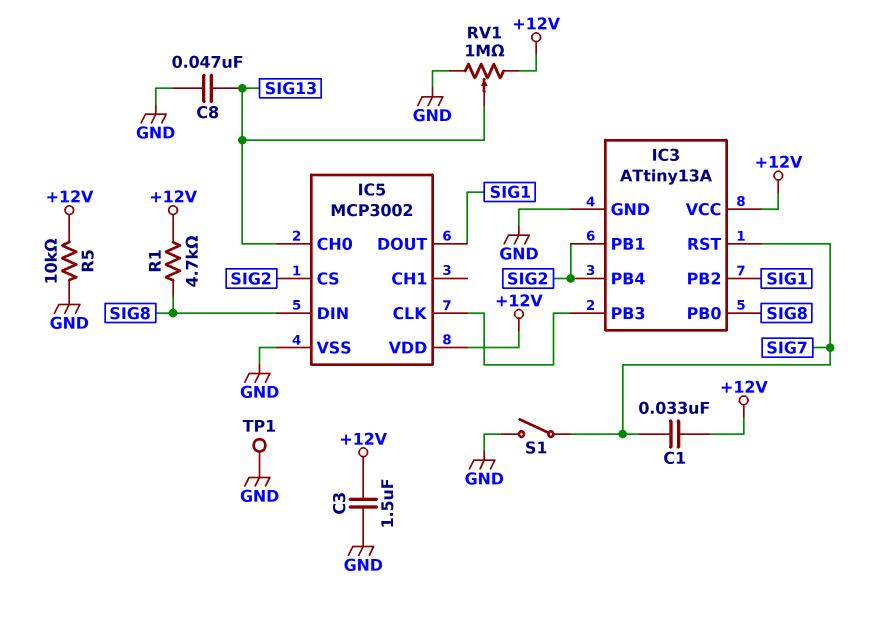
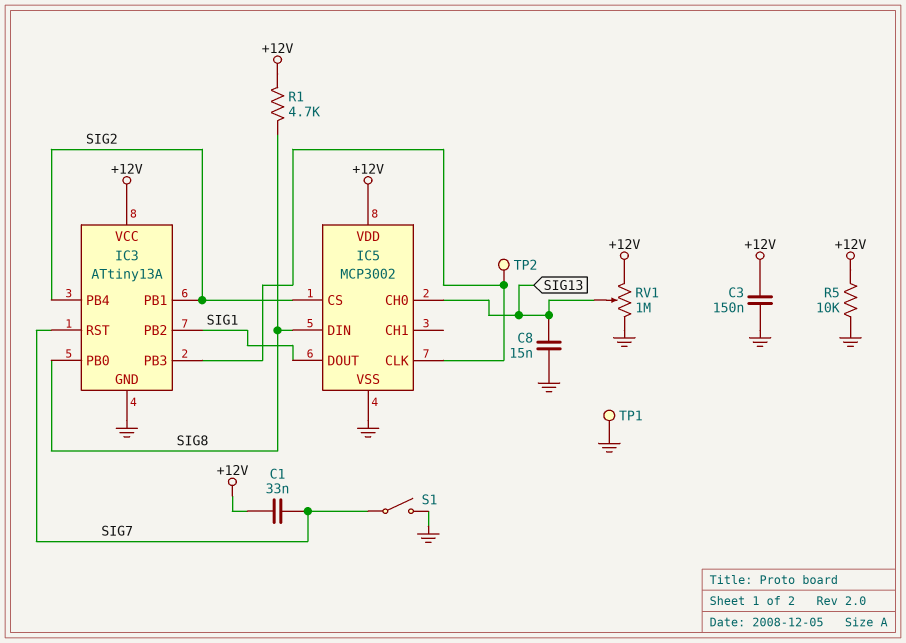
C3: 1.5uF (+12V, GND) -> 150nF (+12V, GND)
C8: 47nF (GND, SIG13) -> 15nF (GND, SIG13)
TP2: none -> test point (IC3/PB3)

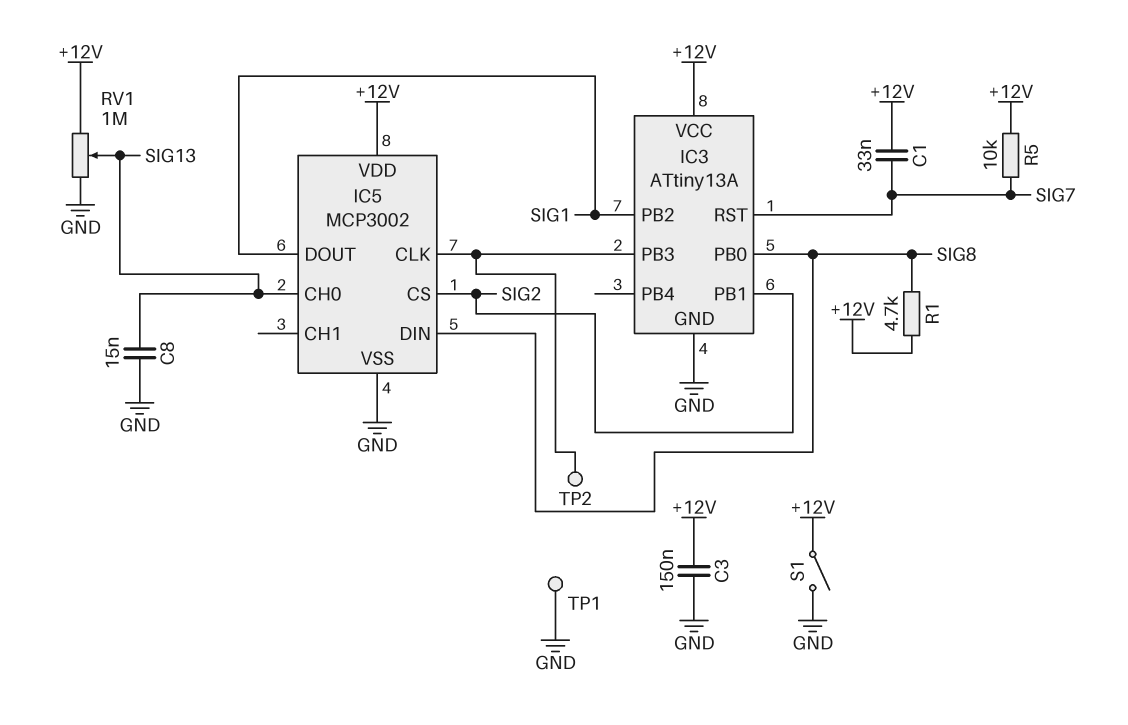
IC3 pin PB4: SIG2 -> none
R5: 10k (+12V, GND) -> 10k (+12V, SIG7)
S1: switch (GND, SIG7) -> switch (+12V, GND)

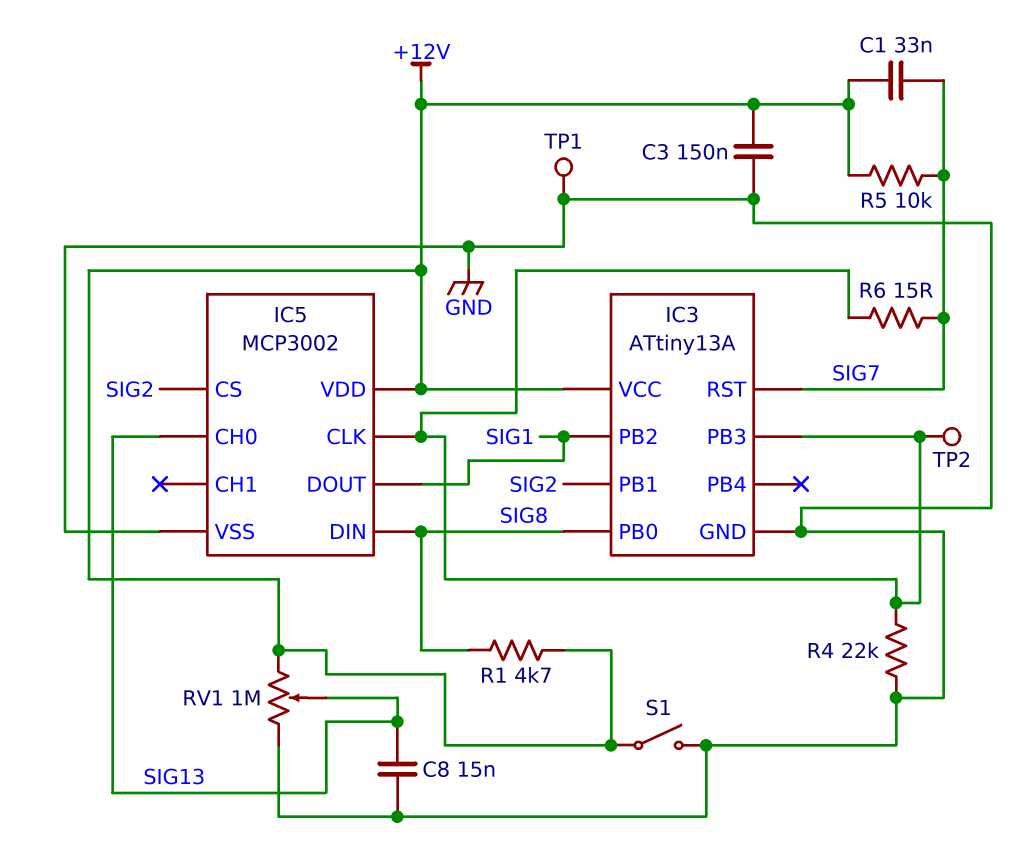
R4: none -> 22k (GND, IC3/PB3)
R6: none -> 15 (IC3/PB3, SIG7)

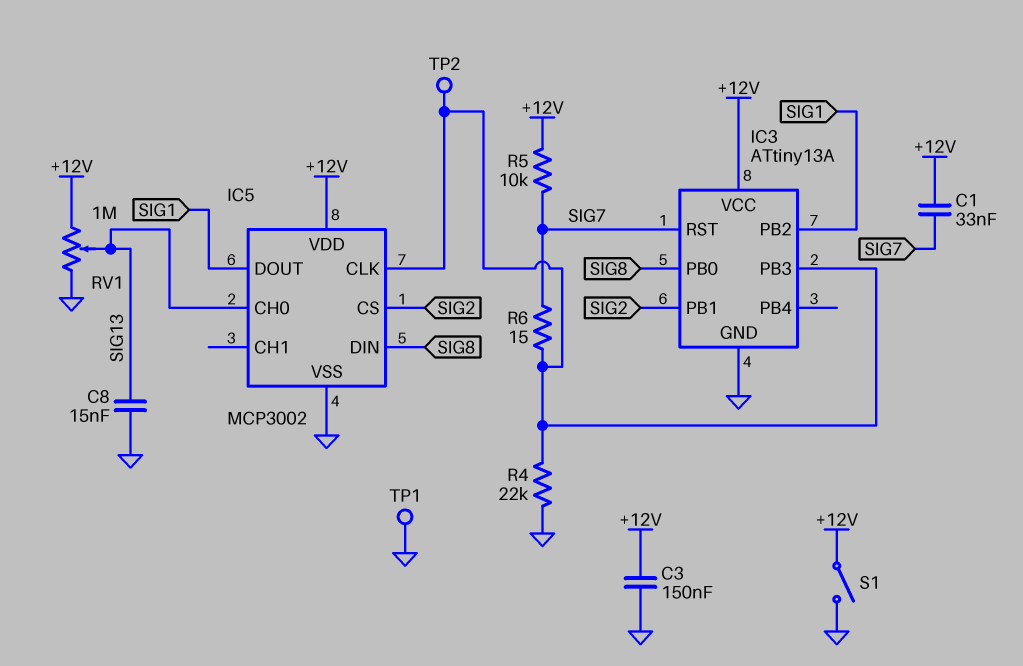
R1: 4.7k (+12V, SIG8) -> none

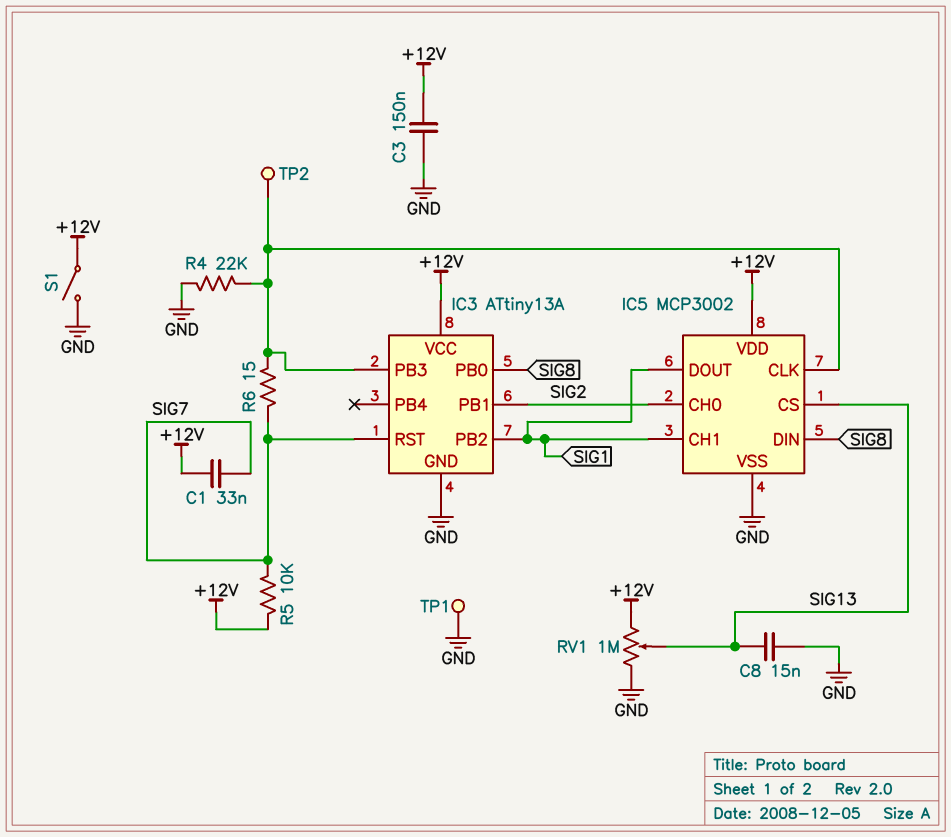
IC5 pin CH0: SIG13 -> SIG2
IC5 pin CH1: none -> SIG1
IC5 pin CS: SIG2 -> SIG13

